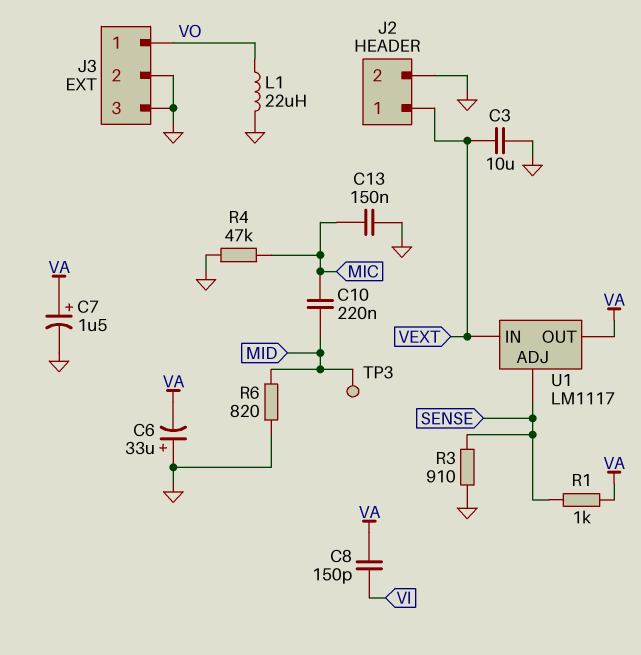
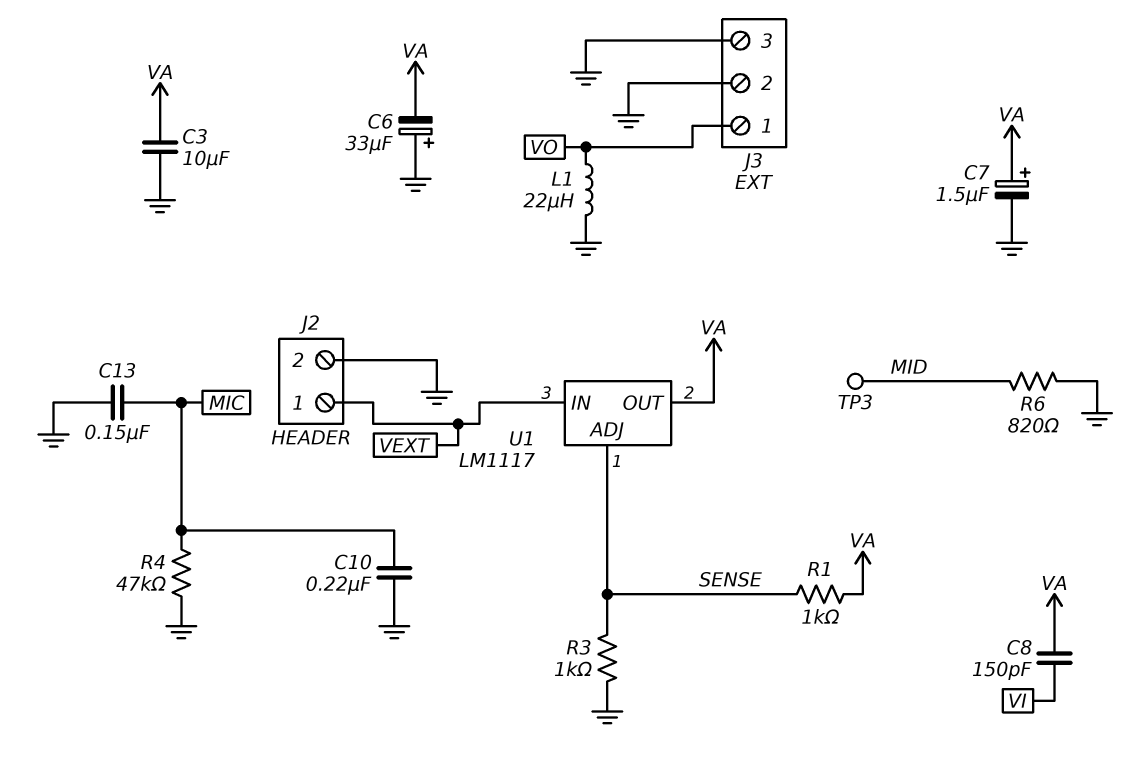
C3: 10uF (GND, VEXT) -> 10uF (GND, VA)
C10: 220nF (MIC, MID) -> 220nF (GND, MIC)
R3: 910 (GND, SENSE) -> 1k (GND, SENSE)

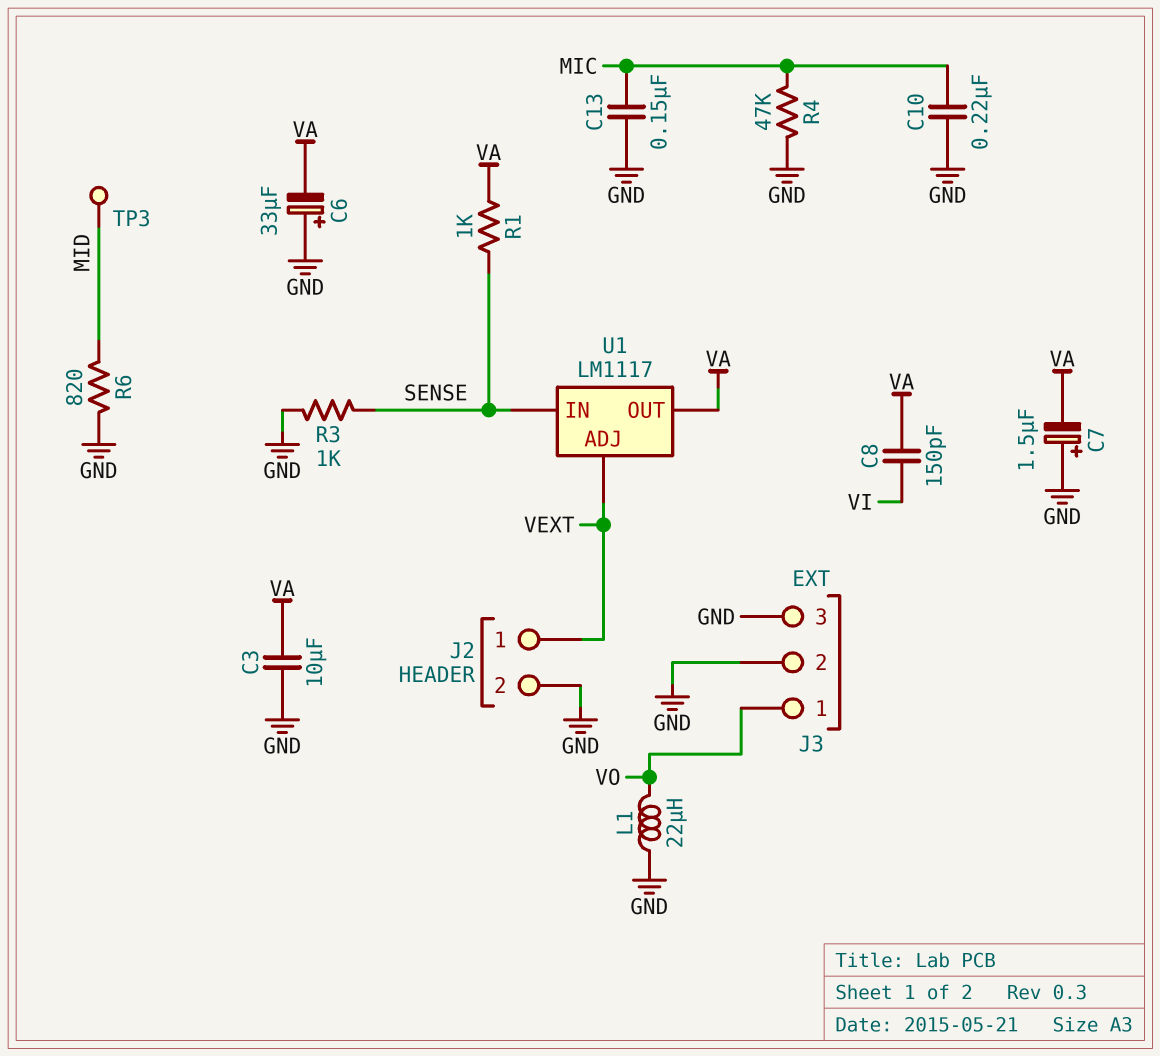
C7: 1.5uF (plus VA, minus GND) -> 1.5uF (plus GND, minus VA)
U1 pin ADJ: SENSE -> VEXT
U1 pin IN: VEXT -> SENSE

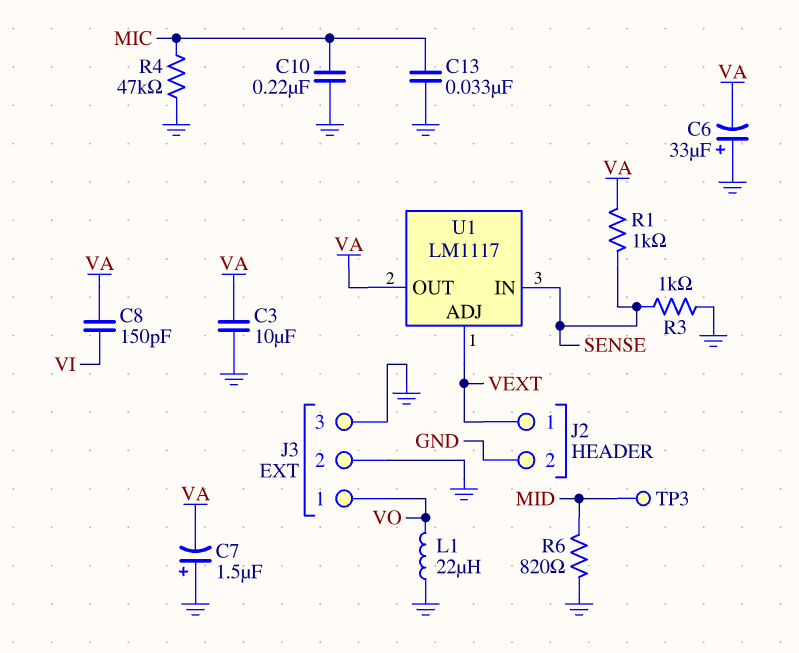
C13: 150nF (GND, MIC) -> 33nF (GND, MIC)

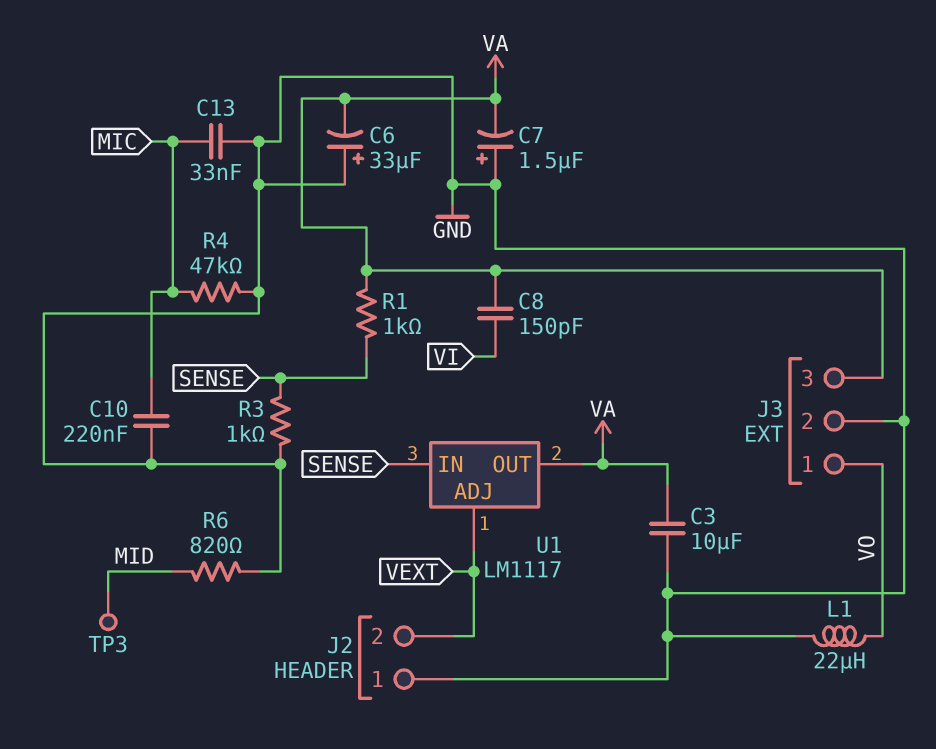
J2 pin 1: VEXT -> GND
J2 pin 2: GND -> VEXT
J3 pin 3: GND -> VA

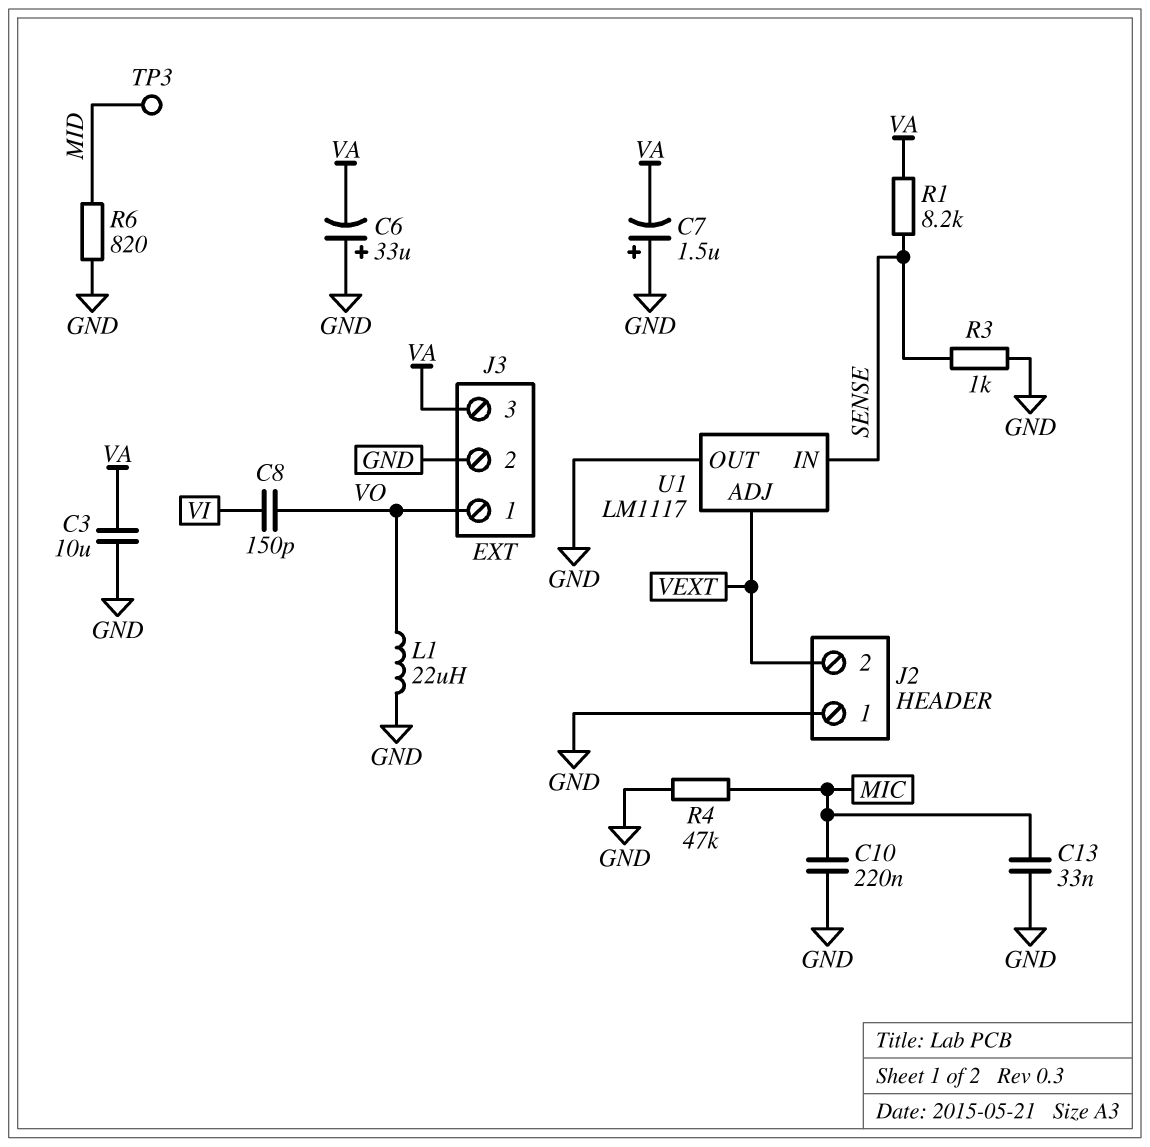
C8: 150pF (VA, VI) -> 150pF (VI, VO)
R1: 1k (SENSE, VA) -> 8.2k (SENSE, VA)
U1 pin OUT: VA -> GND

